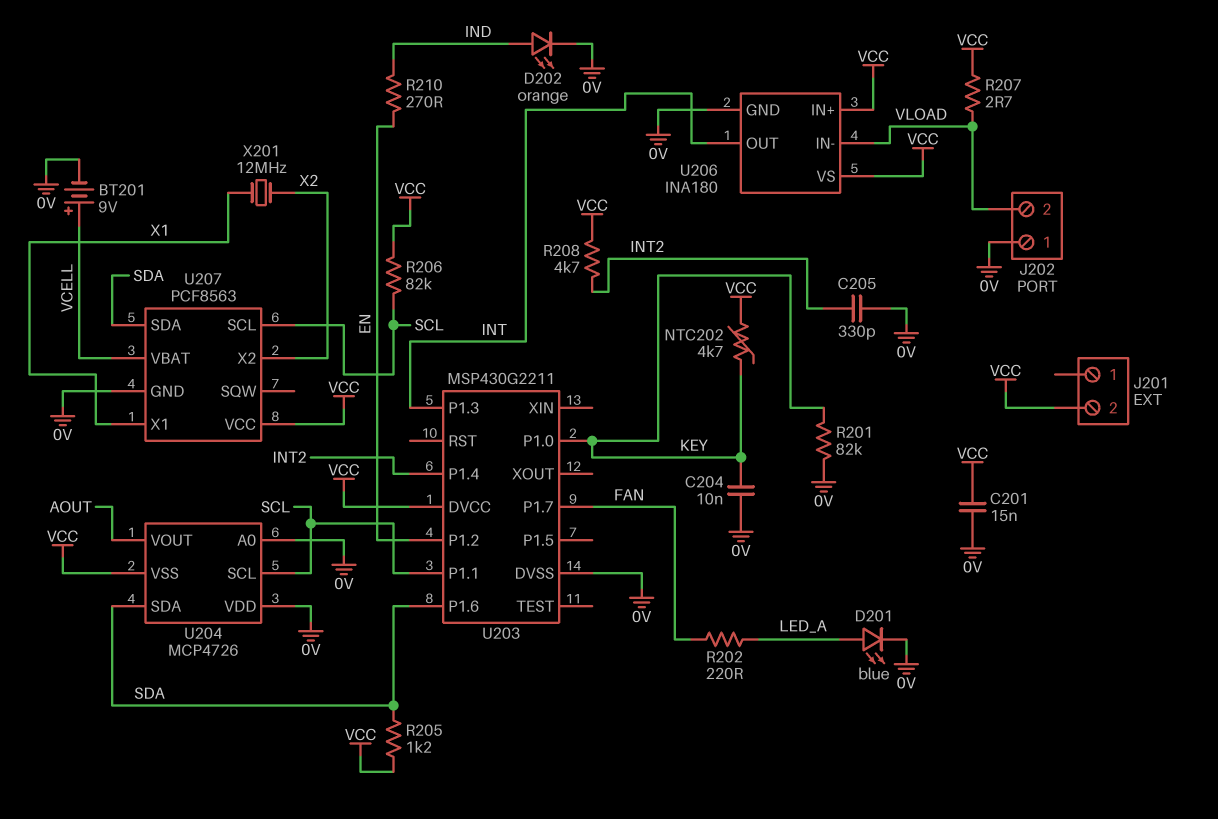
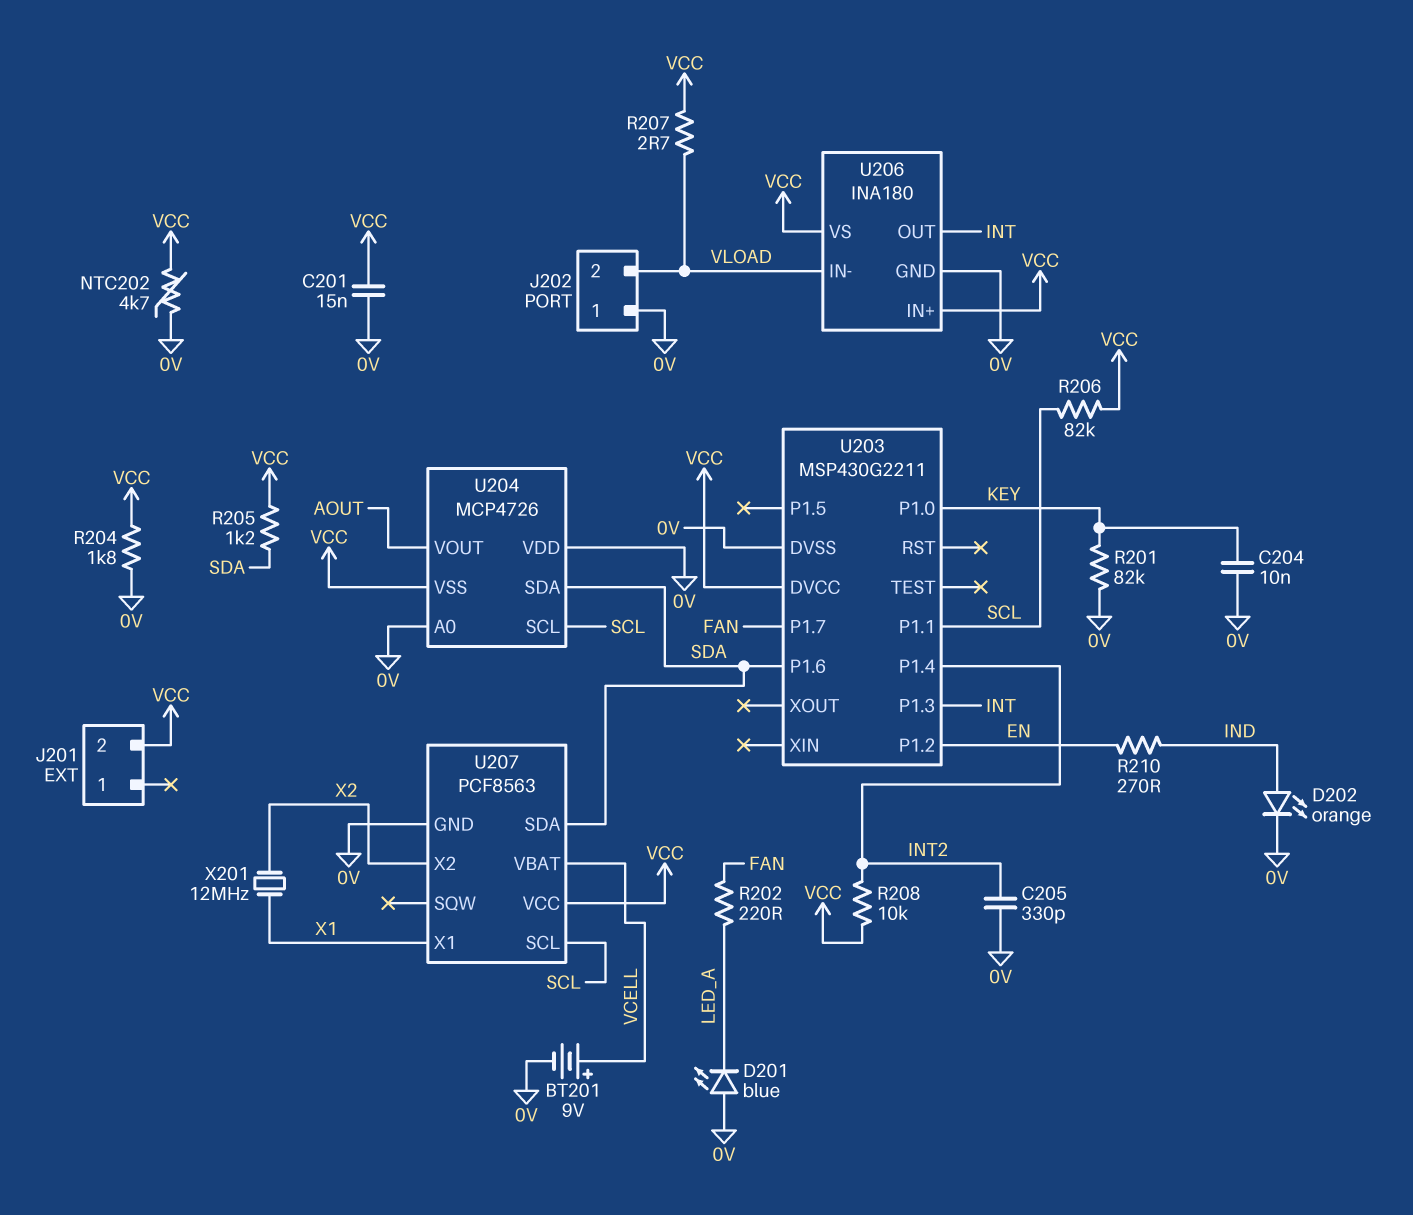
D201: LED blue (A LED_A, K 0V) -> LED blue (A 0V, K LED_A)
NTC202: 4.7k (KEY, VCC) -> 4.7k (0V, VCC)
R204: none -> 1.8k (0V, VCC)
R208: 4.7k (INT2, VCC) -> 10k (INT2, VCC)

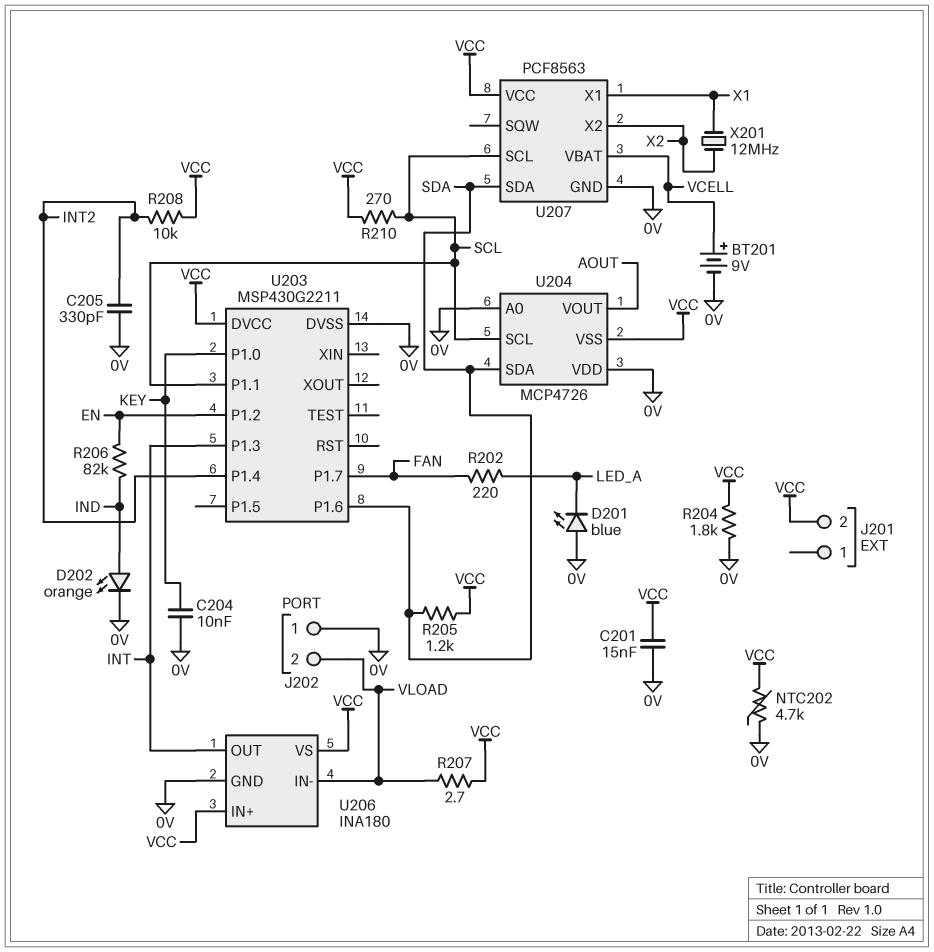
R201: 82k (0V, KEY) -> none
R206: 82k (SCL, VCC) -> 82k (EN, IND)
R210: 270 (EN, IND) -> 270 (SCL, VCC)

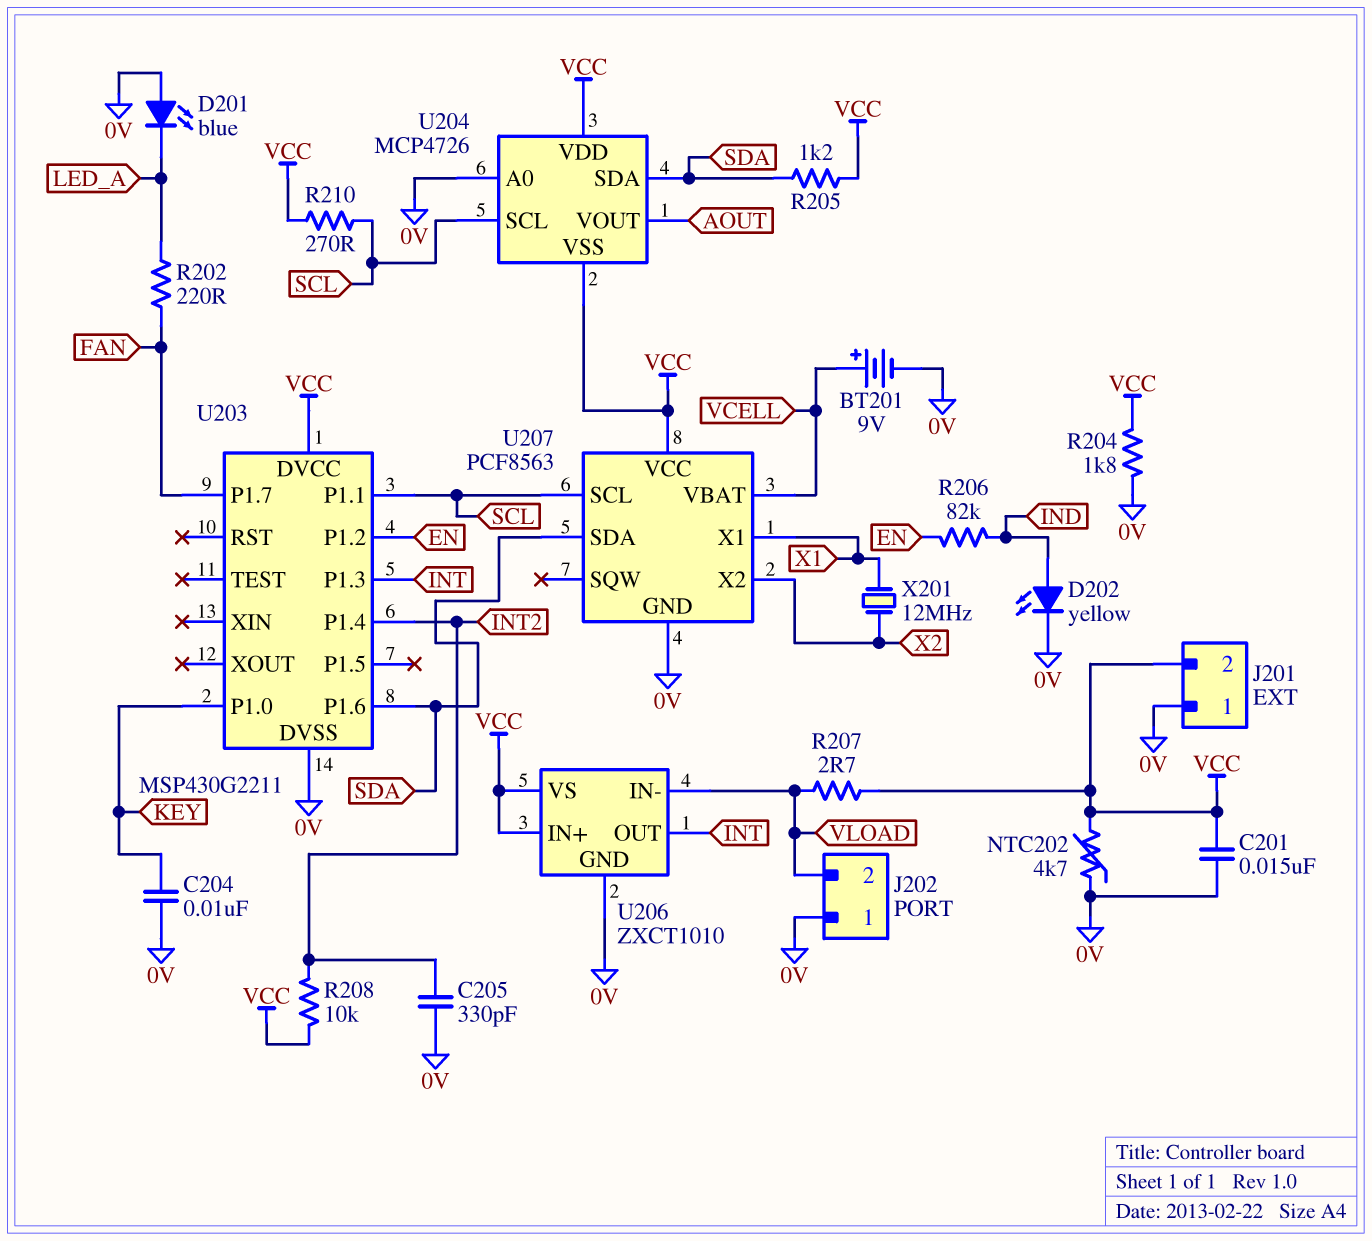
D202: LED orange (A IND, K 0V) -> LED yellow (A IND, K 0V)
J201 pin 1: none -> 0V
U204 pin VDD: 0V -> VCC
U206: INA180 -> ZXCT1010

